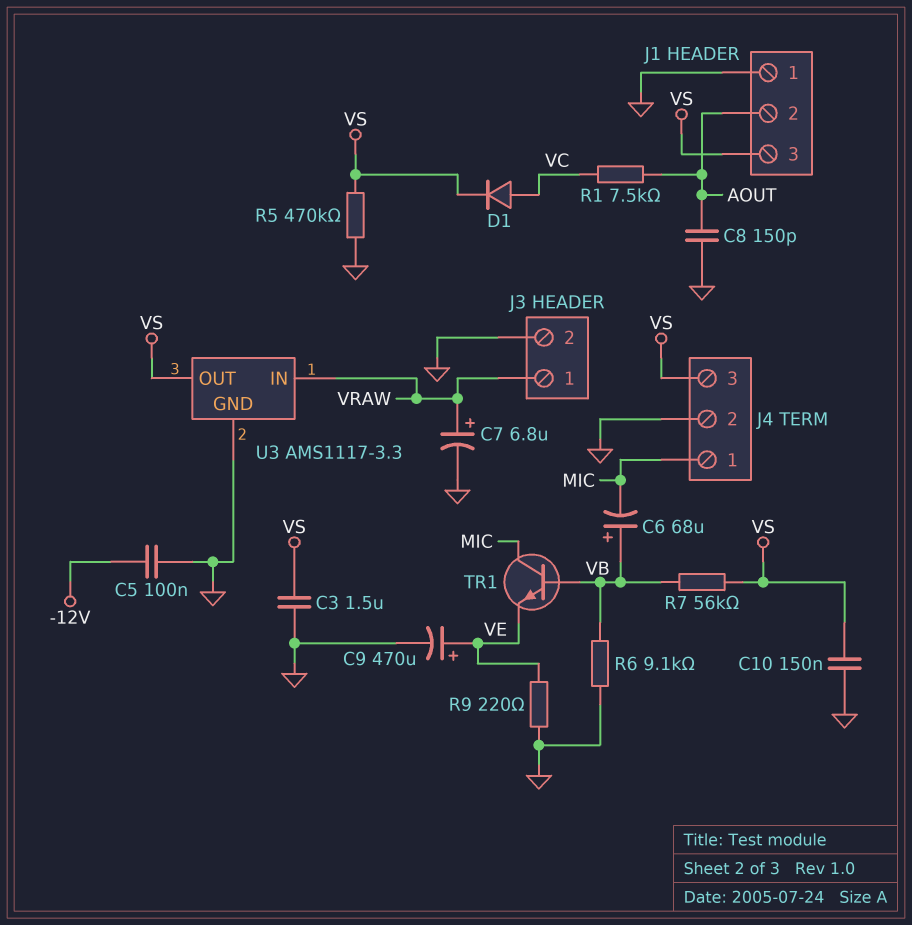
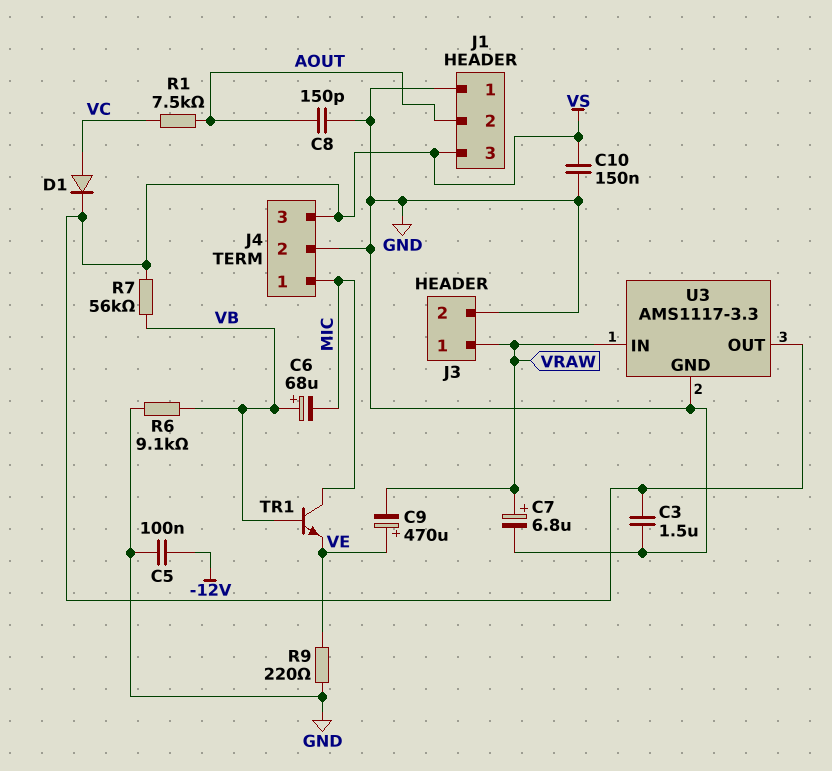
C9: 470uF (plus VE, minus GND) -> 470uF (plus VE, minus VRAW)
R5: 470k (GND, VS) -> none

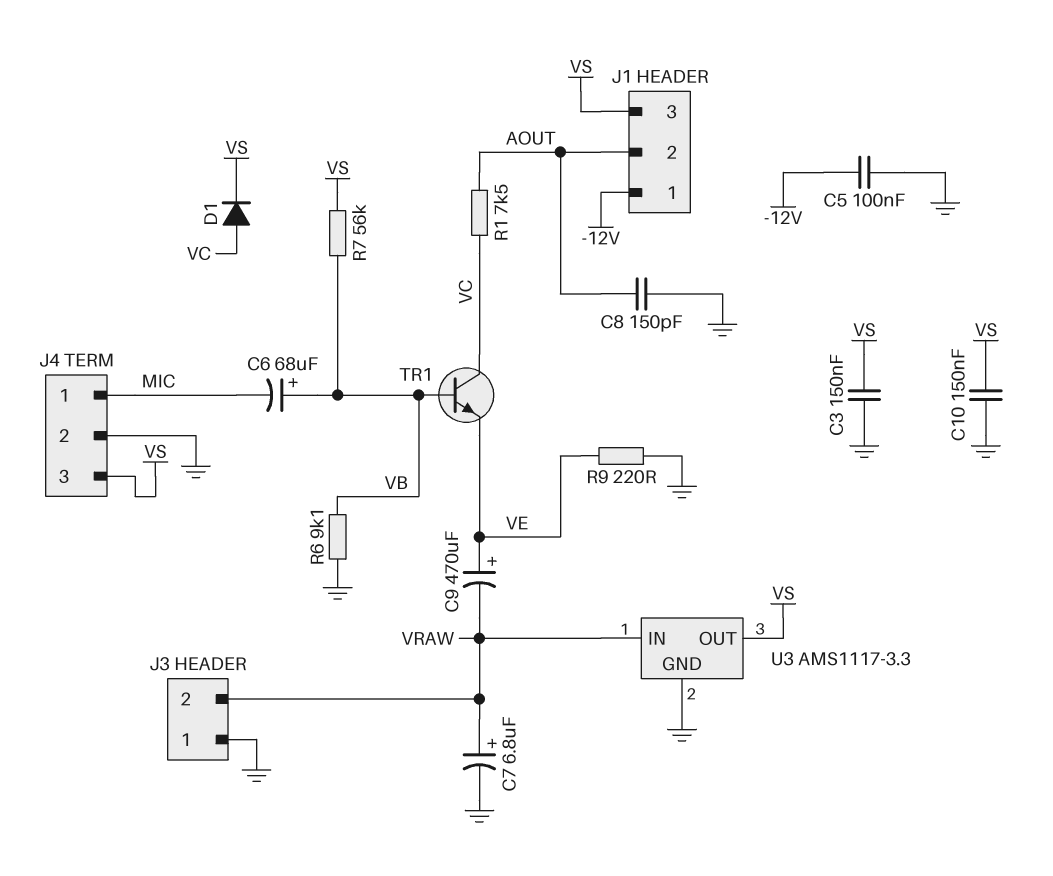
C3: 1.5uF (GND, VS) -> 150nF (GND, VS)
J1 pin 1: GND -> -12V
J3 pin 1: VRAW -> GND
J3 pin 2: GND -> VRAW
TR1: NPN (B VB, C MIC, E VE) -> NPN (B VB, C VC, E VE)

